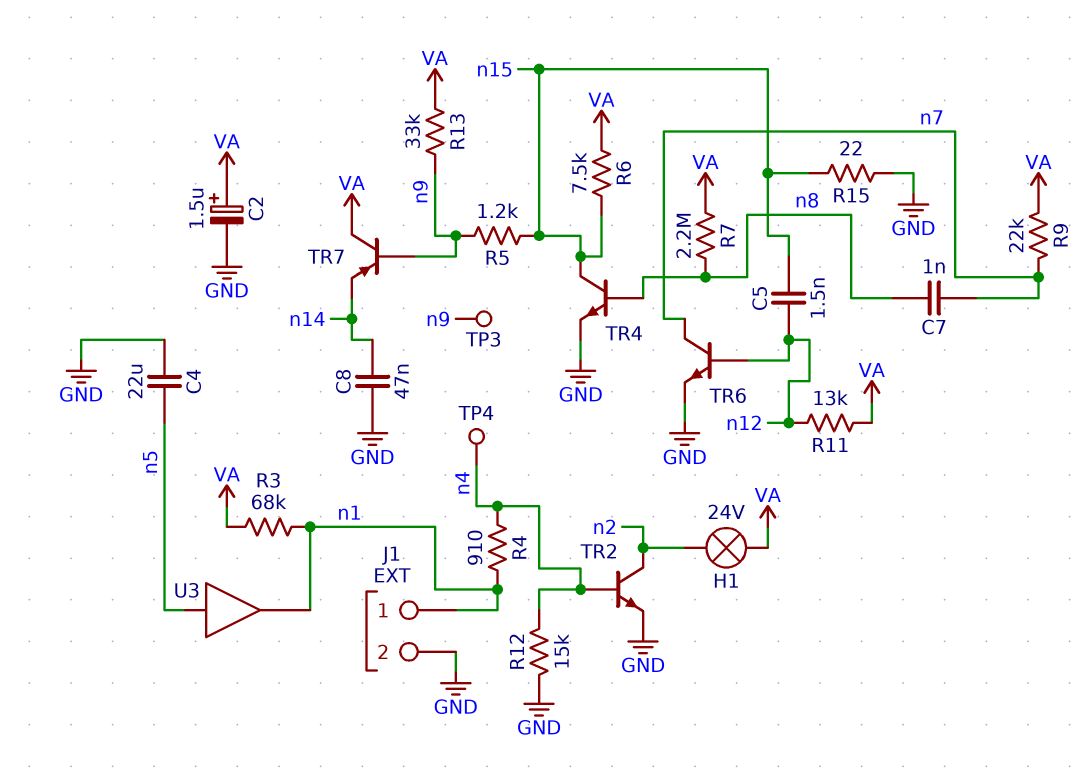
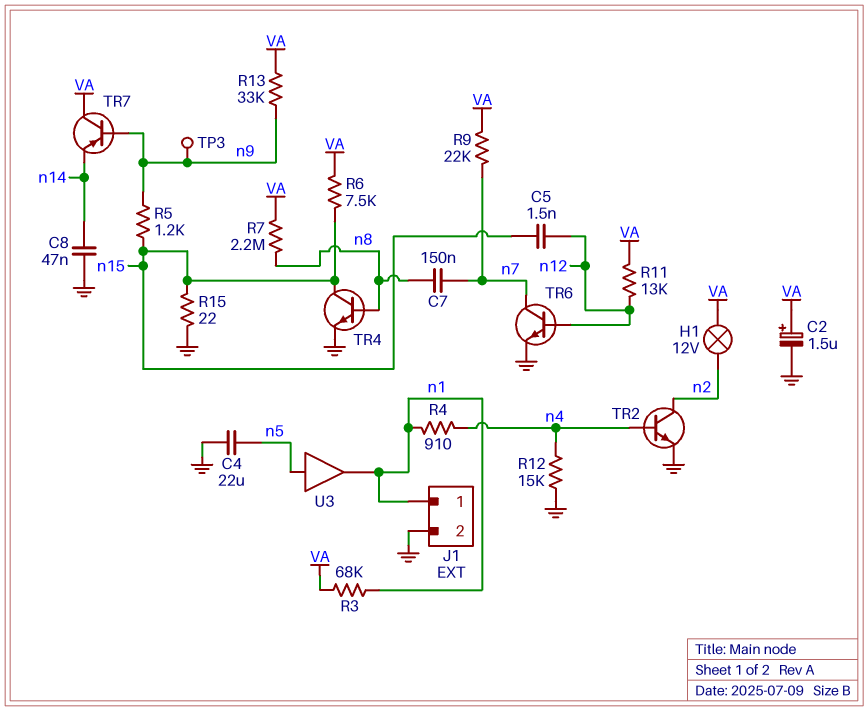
C7: 1nF (n7, n8) -> 150nF (n7, n8)
H1: lamp 24V (VA, n2) -> lamp 12V (VA, n2)
TP4: test point (n4) -> none

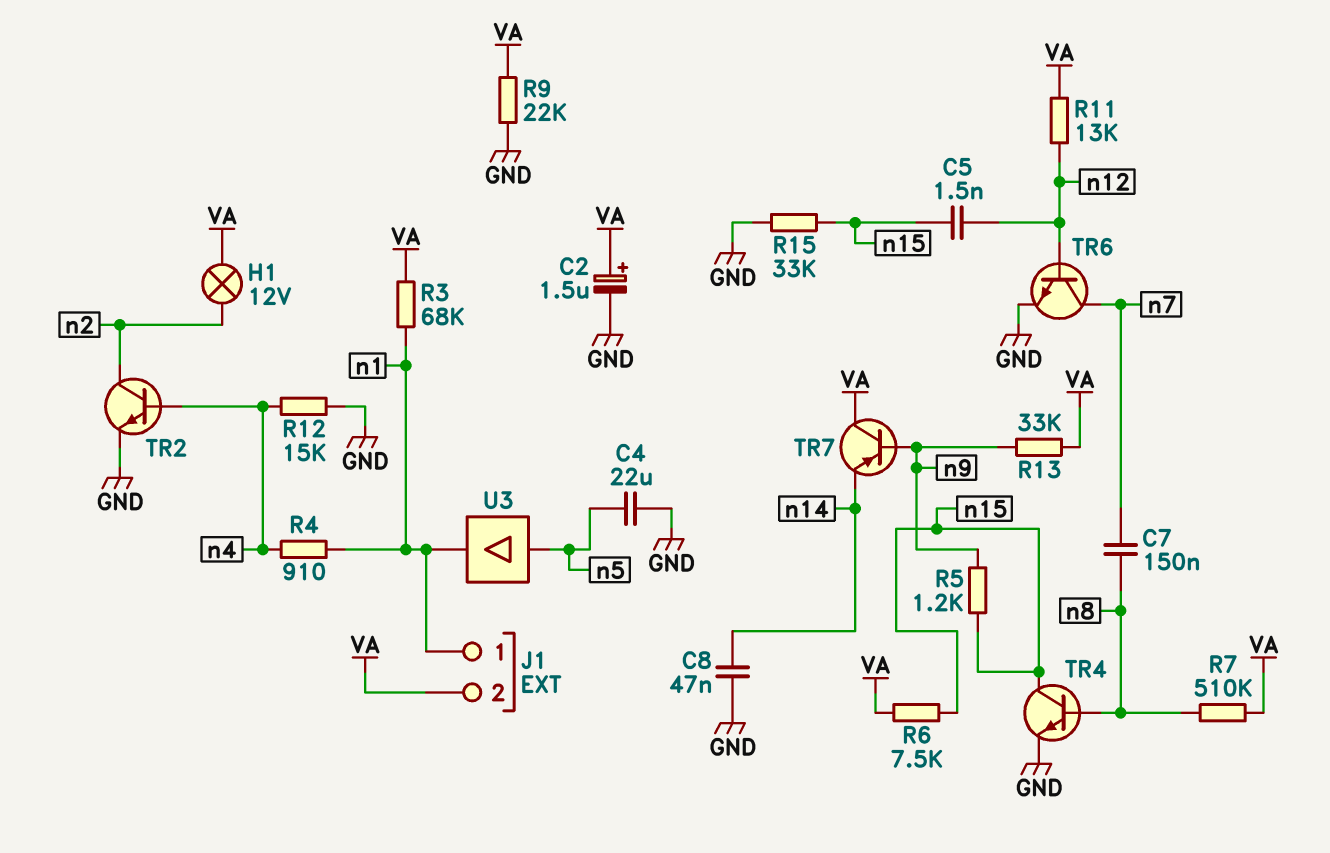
J1 pin 2: GND -> VA
R7: 2.2M (VA, n8) -> 510k (VA, n8)
R9: 22k (VA, n7) -> 22k (GND, VA)
R15: 22 (GND, n15) -> 33k (GND, n15)
TP3: test point (n9) -> none

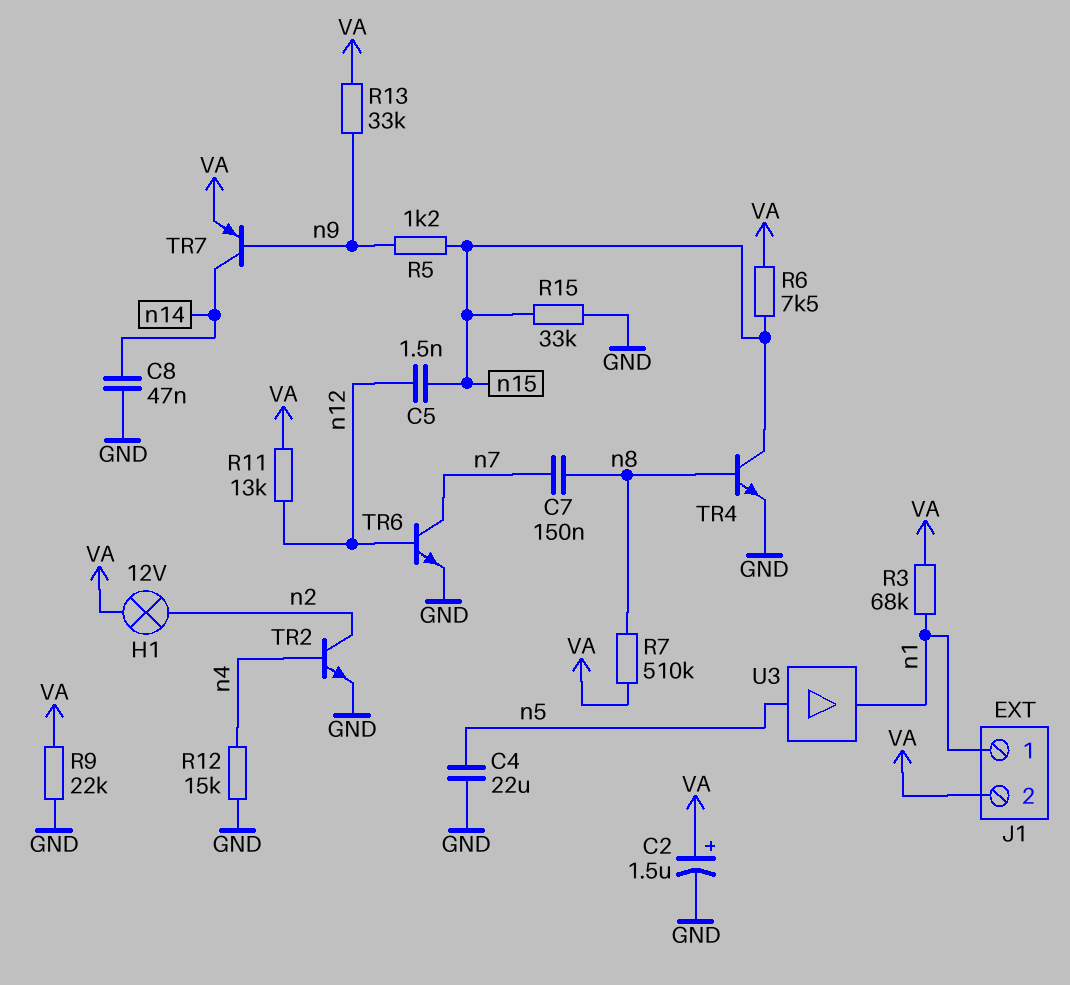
R4: 910 (n1, n4) -> none
TR7: PNP (B n9, C VA, E n14) -> PNP (B n9, C n14, E VA)

